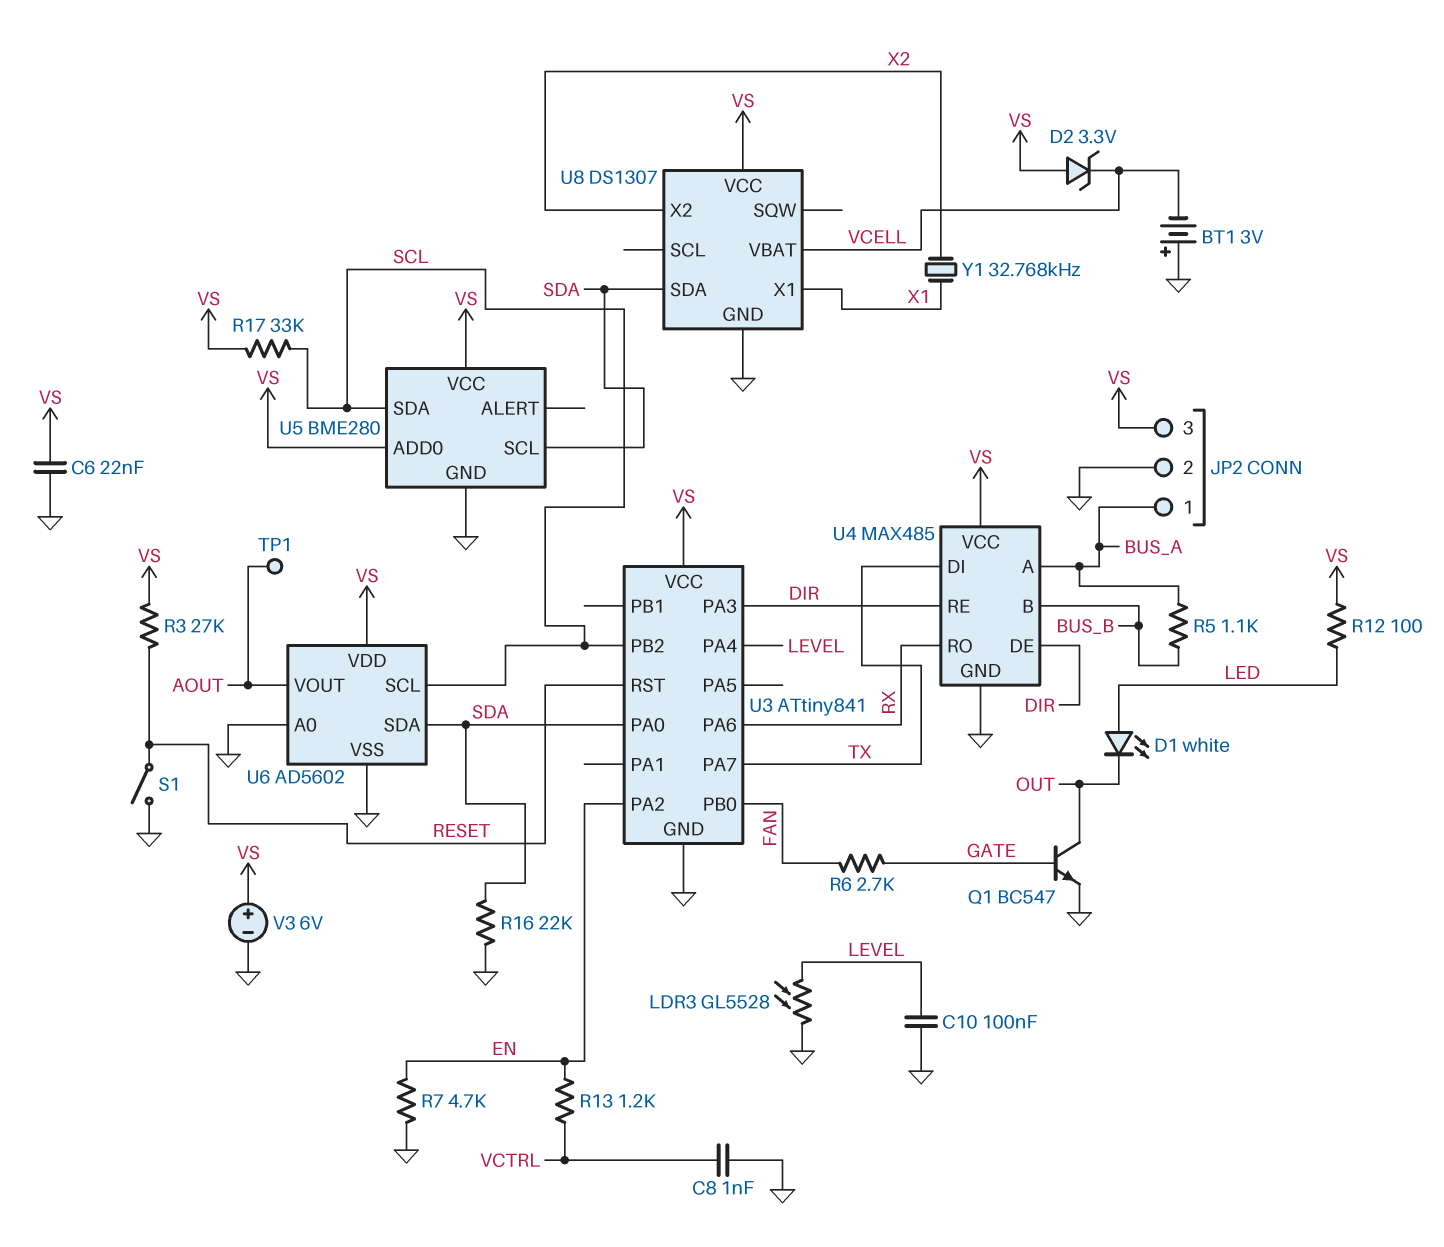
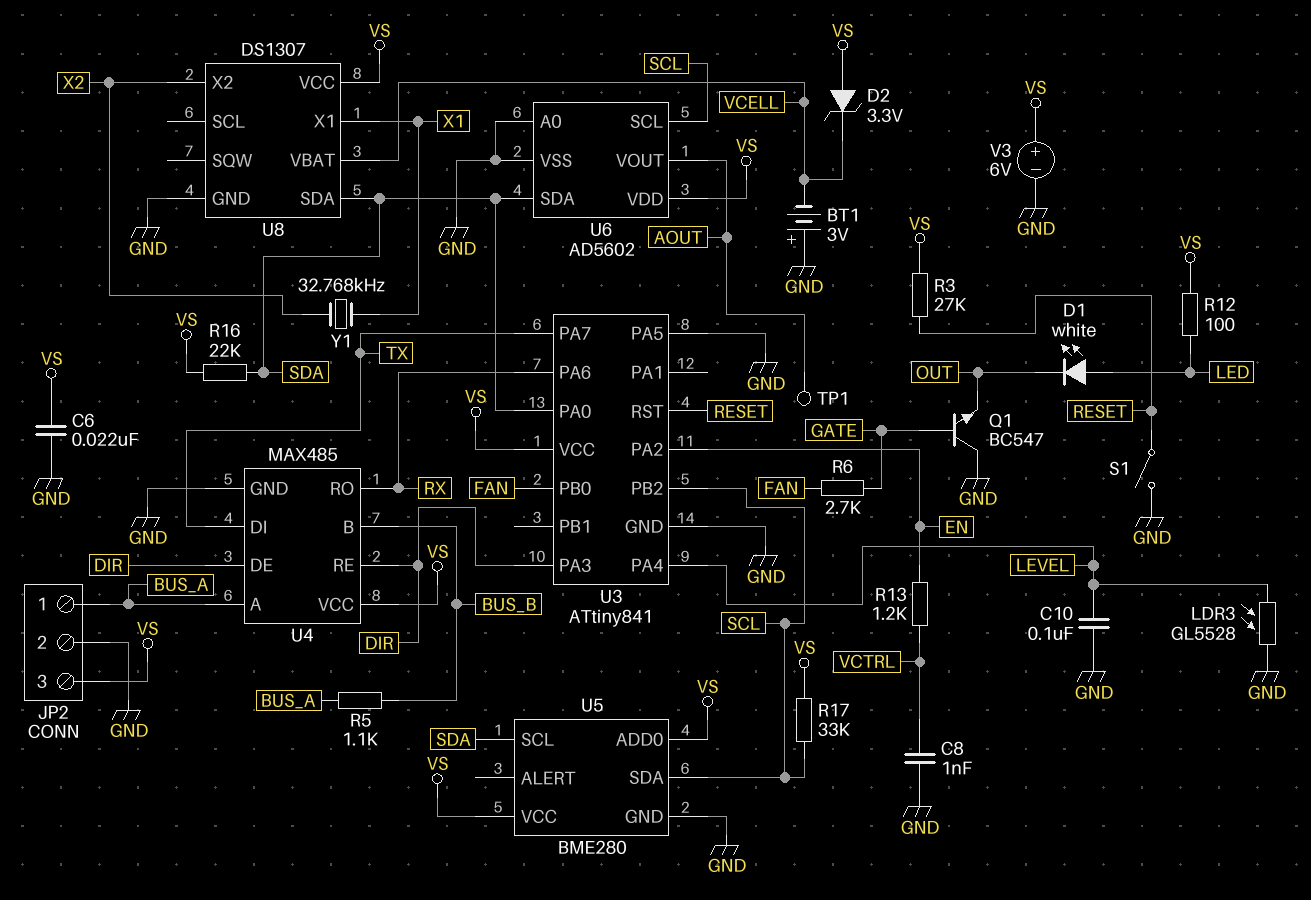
Q1: NPN BC547 (B GATE, C OUT, E GND) -> NPN BC547 (B GATE, C GND, E OUT)
R7: 4.7k (EN, GND) -> none
R16: 22k (GND, SDA) -> 22k (SDA, VS)
U3 pin PA5: none -> GND

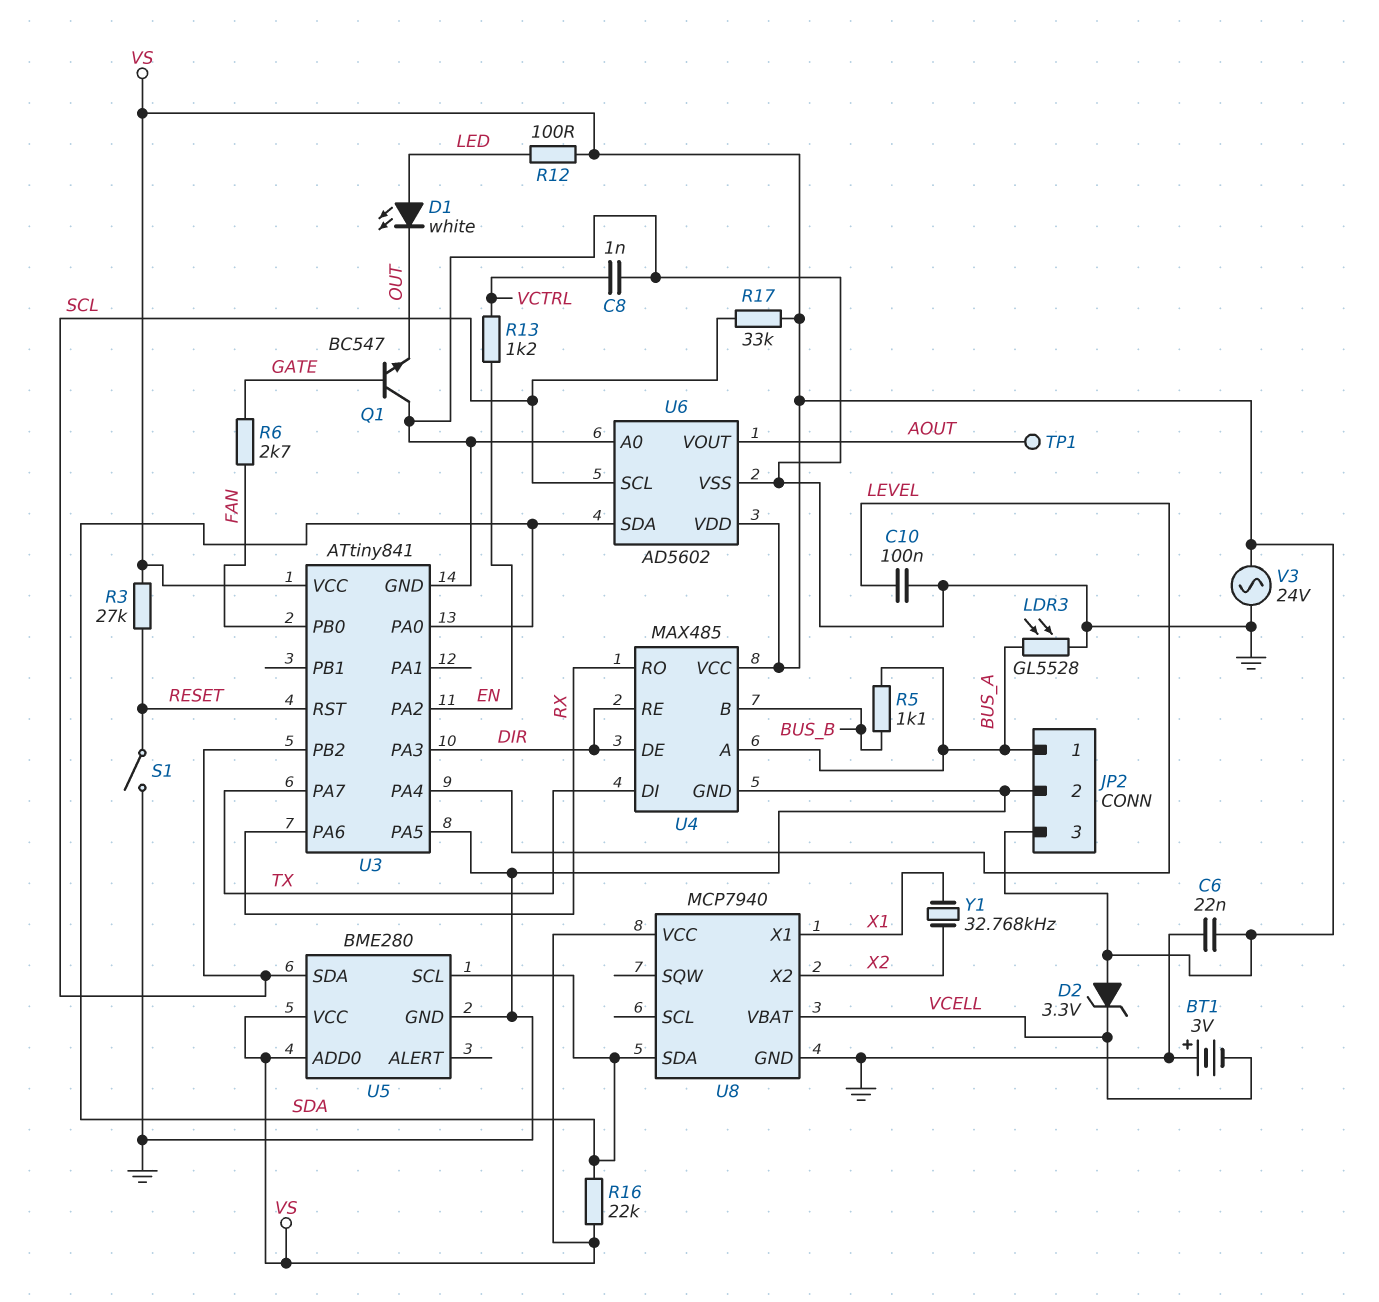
LDR3: GL5528 (GND, LEVEL) -> GL5528 (BUS_A, GND)
U8: DS1307 -> MCP7940
V3: 6V (plus VS, minus GND) -> AC 24V (GND, VS)

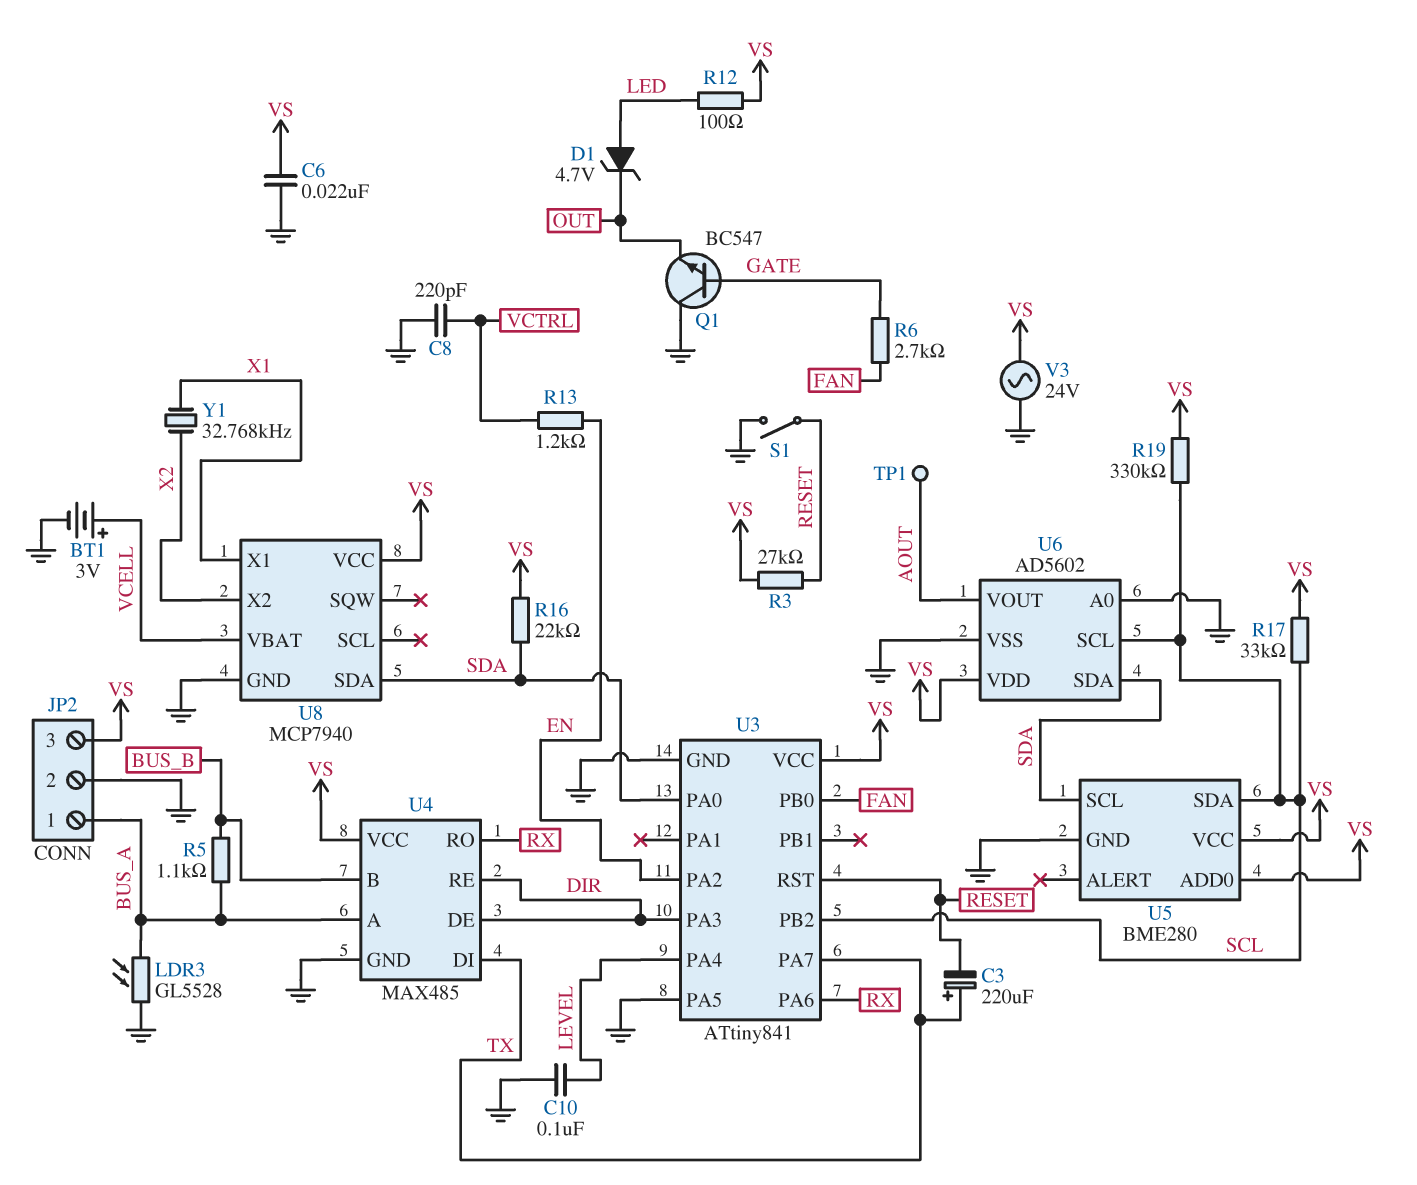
BT1: 3V (plus GND, minus VCELL) -> 3V (plus VCELL, minus GND)
C3: none -> 220uF (plus TX, minus RESET)
C8: 1nF (GND, VCTRL) -> 220pF (GND, VCTRL)
D1: LED white (A LED, K OUT) -> zener 4.7V (A LED, K OUT)
D2: zener 3.3V (A VS, K VCELL) -> none
R19: none -> 330k (SCL, VS)

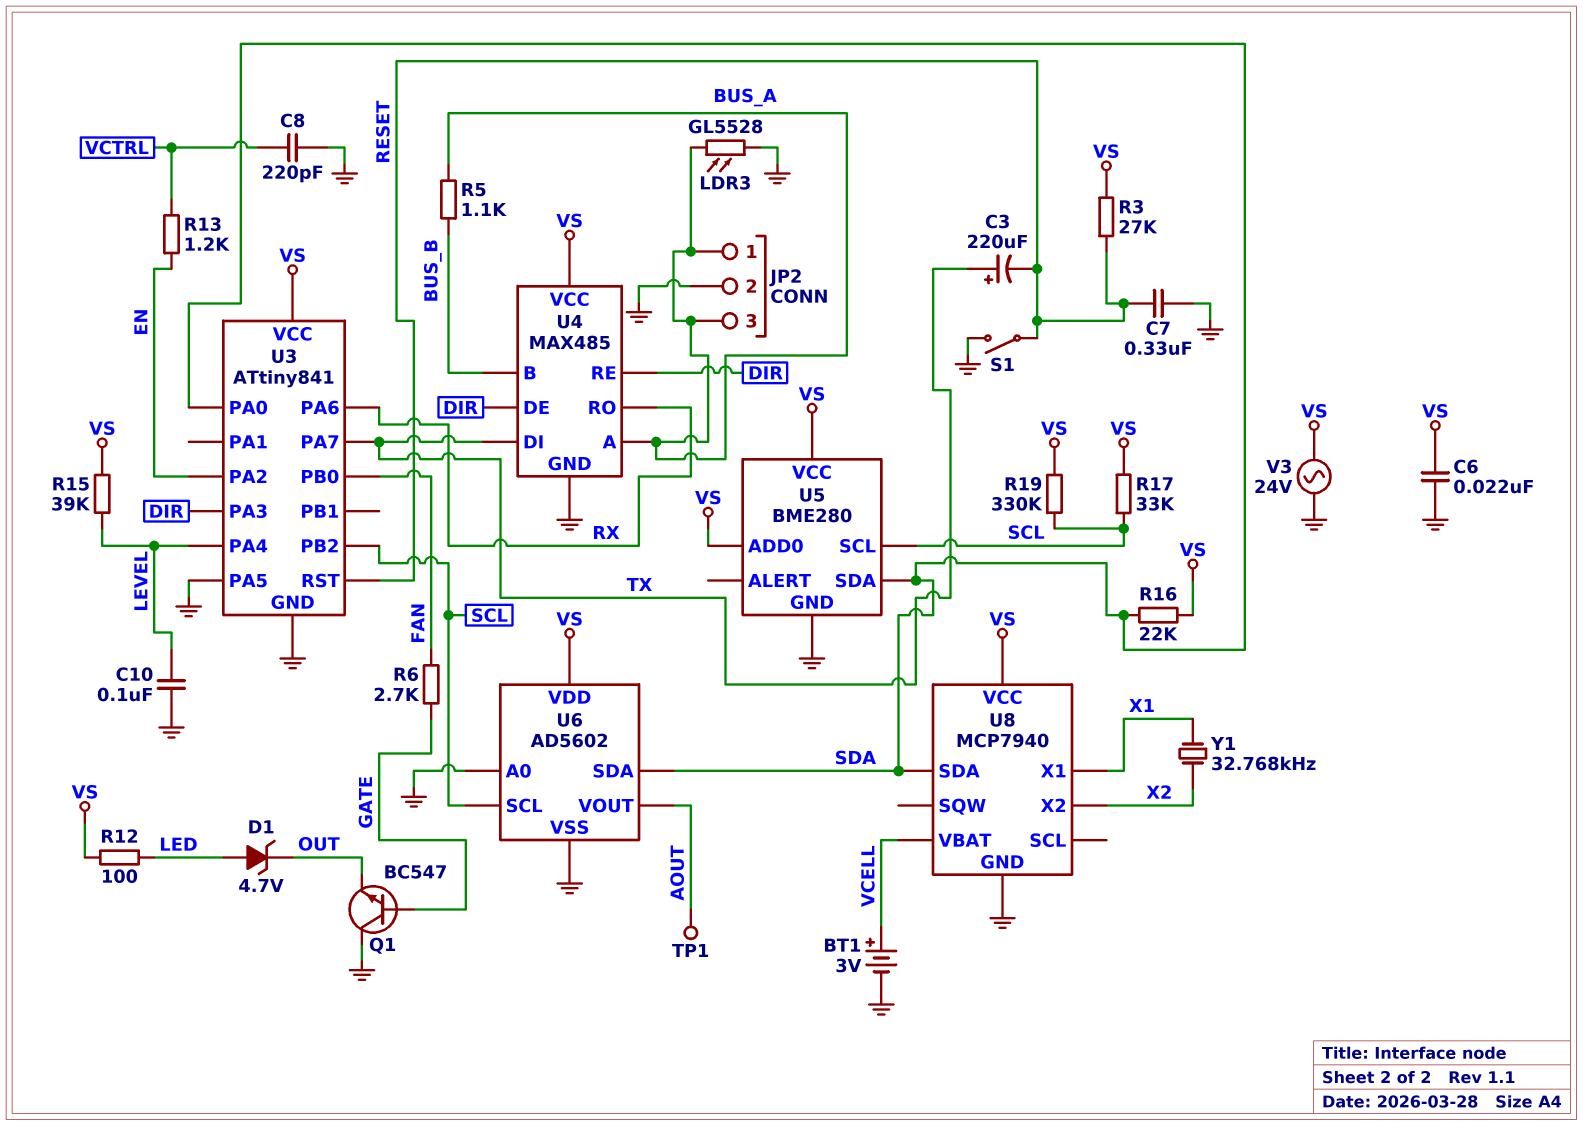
C7: none -> 330nF (GND, RESET)
JP2 pin 3: VS -> BUS_A
R15: none -> 39k (LEVEL, VS)
U5 pin SCL: SDA -> SCL
U5 pin SDA: SCL -> SDA

